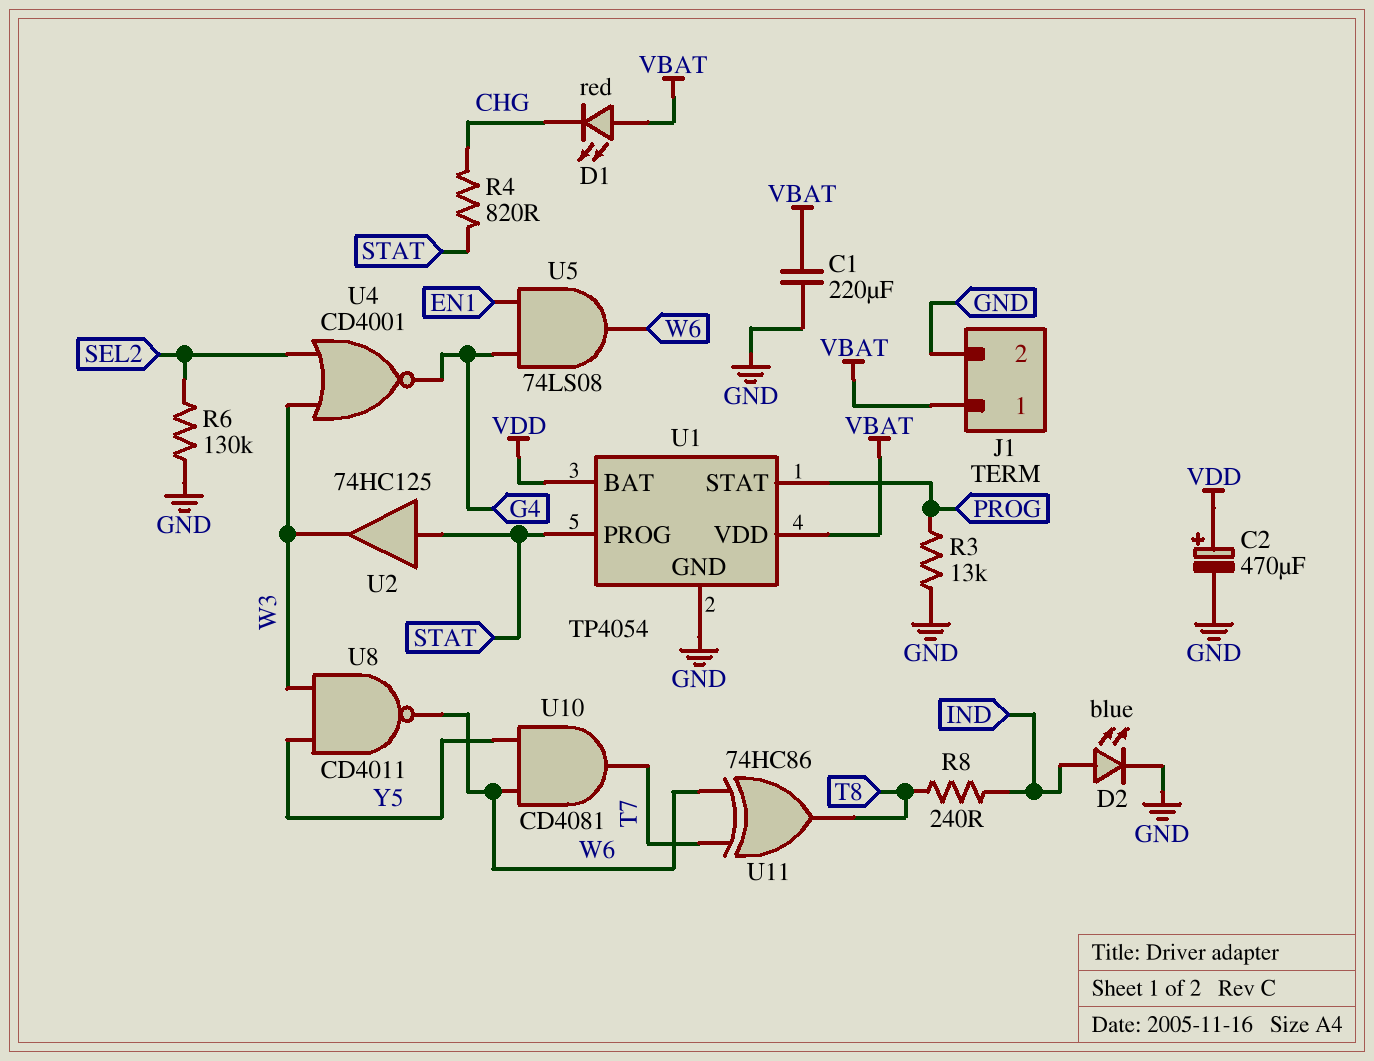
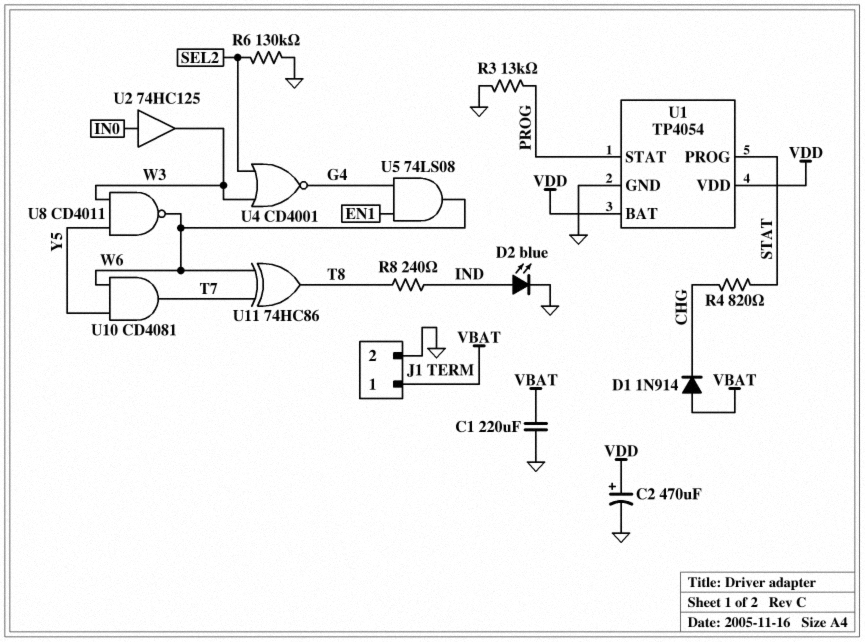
D1: LED red (A VBAT, K CHG) -> diode 1N914 (A VBAT, K CHG)
U1 pin VDD: VBAT -> VDD
U2: buffer 74HC125 (in STAT, out W3) -> buffer 74HC125 (in IN0, out W3)

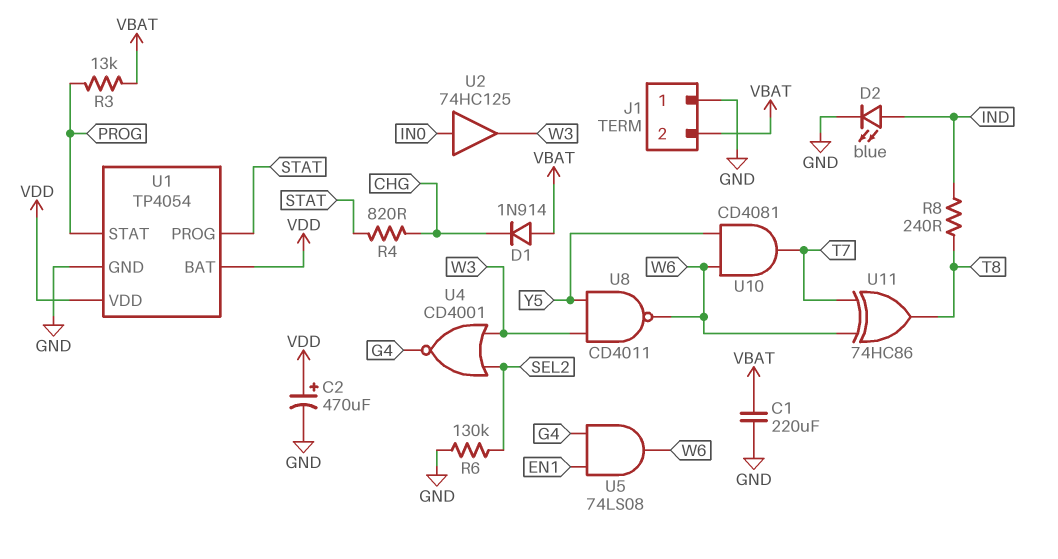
J1 pin 1: VBAT -> GND
J1 pin 2: GND -> VBAT
R3: 13k (GND, PROG) -> 13k (PROG, VBAT)

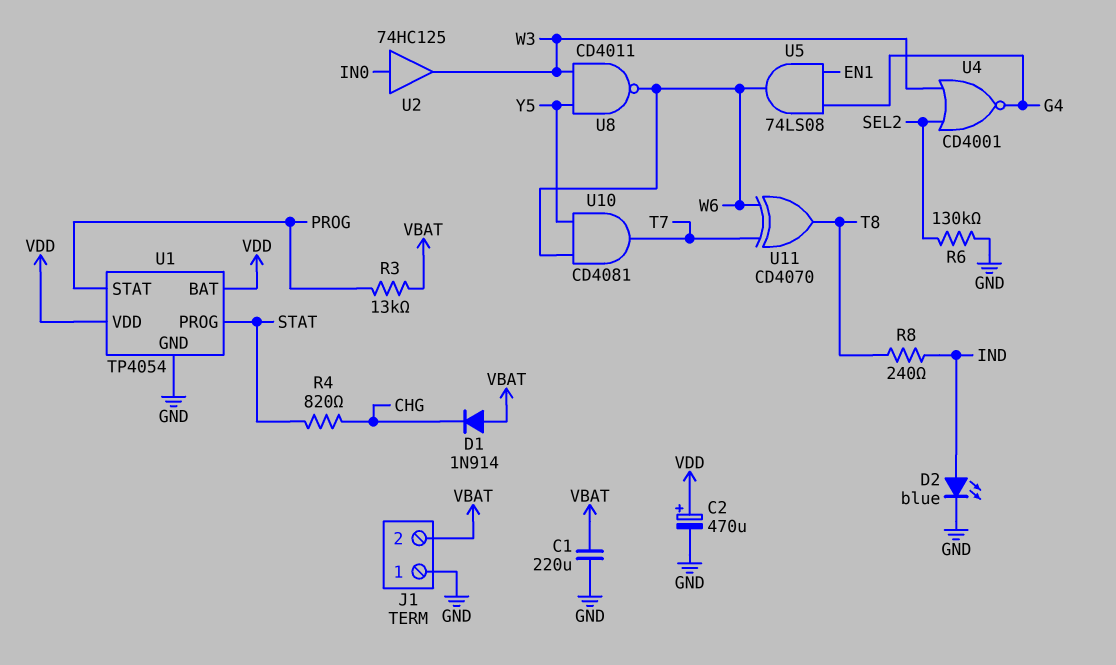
U11: XOR 74HC86 (in T7, in W6, out T8) -> XOR CD4070 (in T7, in W6, out T8)

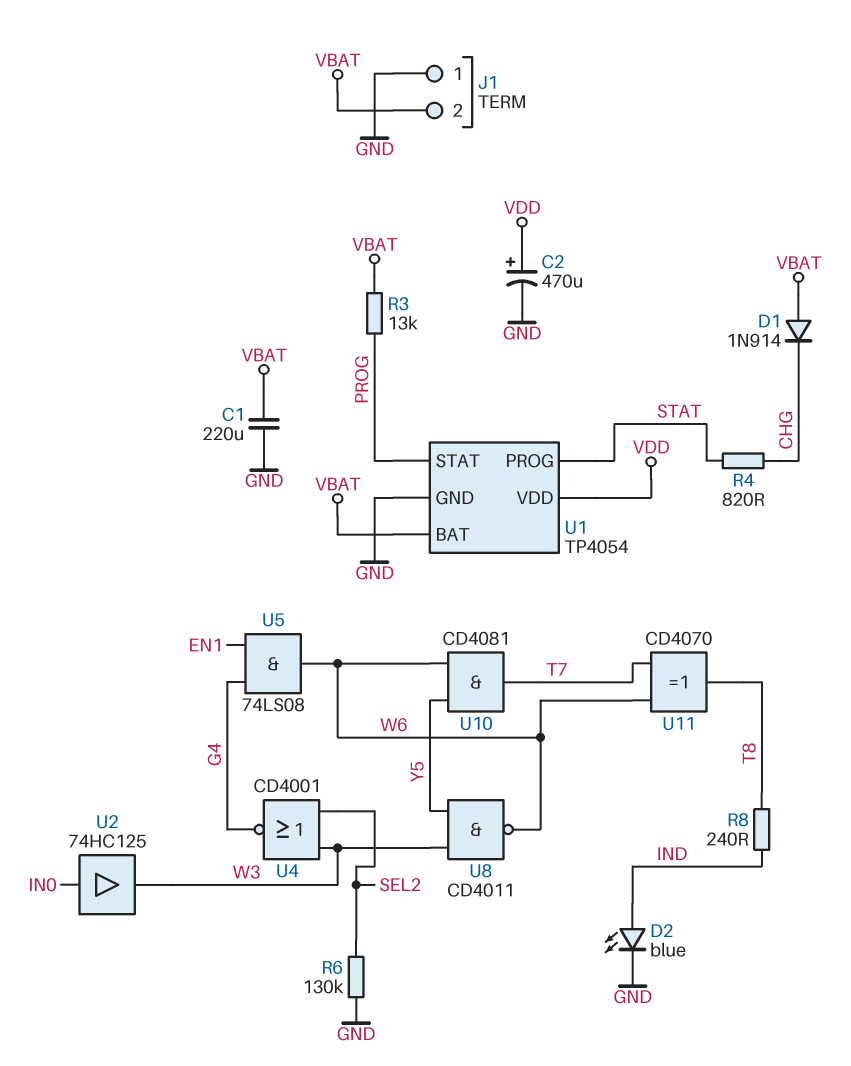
U1 pin BAT: VDD -> VBAT

